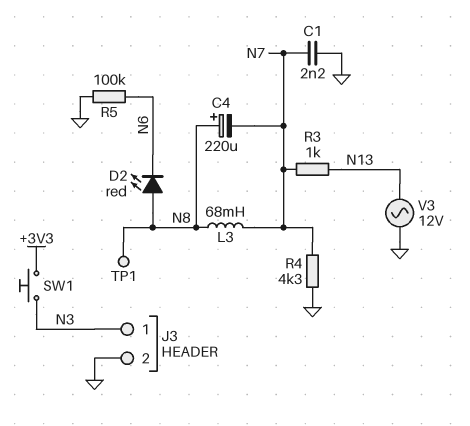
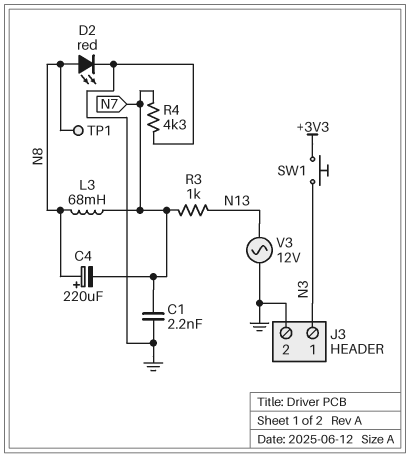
D2: LED red (A N8, K N6) -> LED red (A N8, K GND)
R5: 100k (GND, N6) -> none

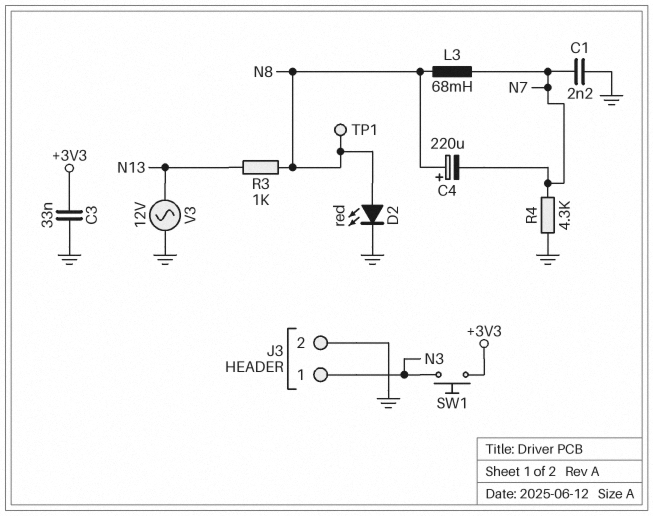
C3: none -> 33nF (+3V3, GND)
R3: 1k (N7, N13) -> 1k (N8, N13)

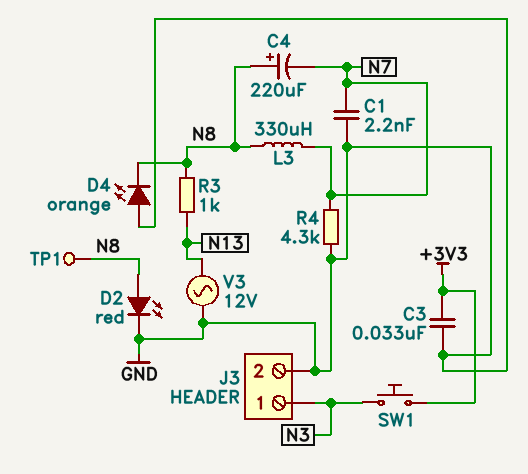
D4: none -> LED orange (A GND, K N8)
L3: 68mH (N7, N8) -> 330uH (N7, N8)

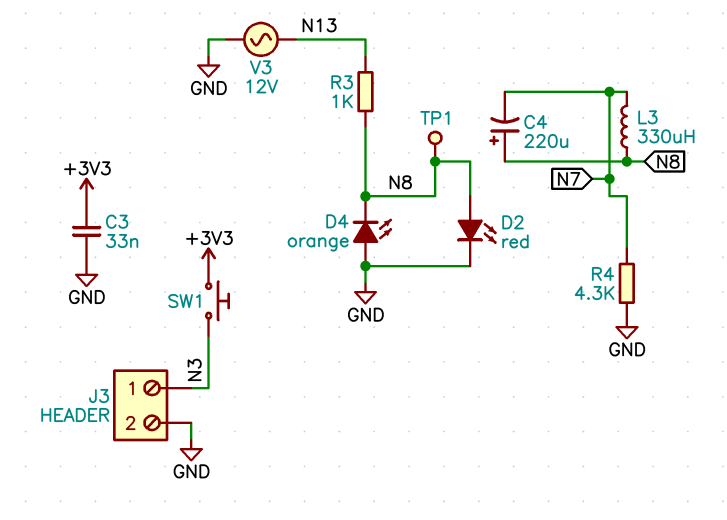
C1: 2.2nF (GND, N7) -> none

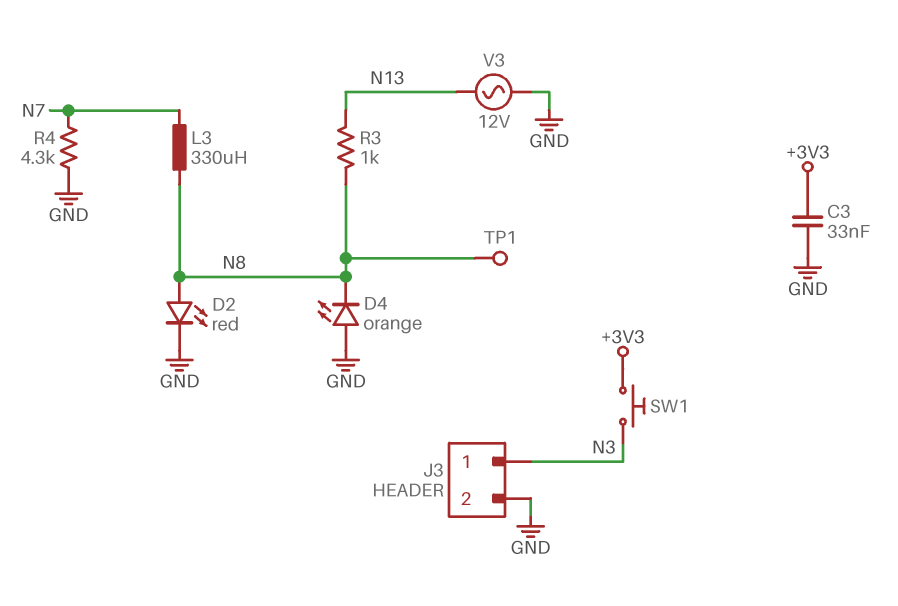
C4: 220uF (plus N8, minus N7) -> none

